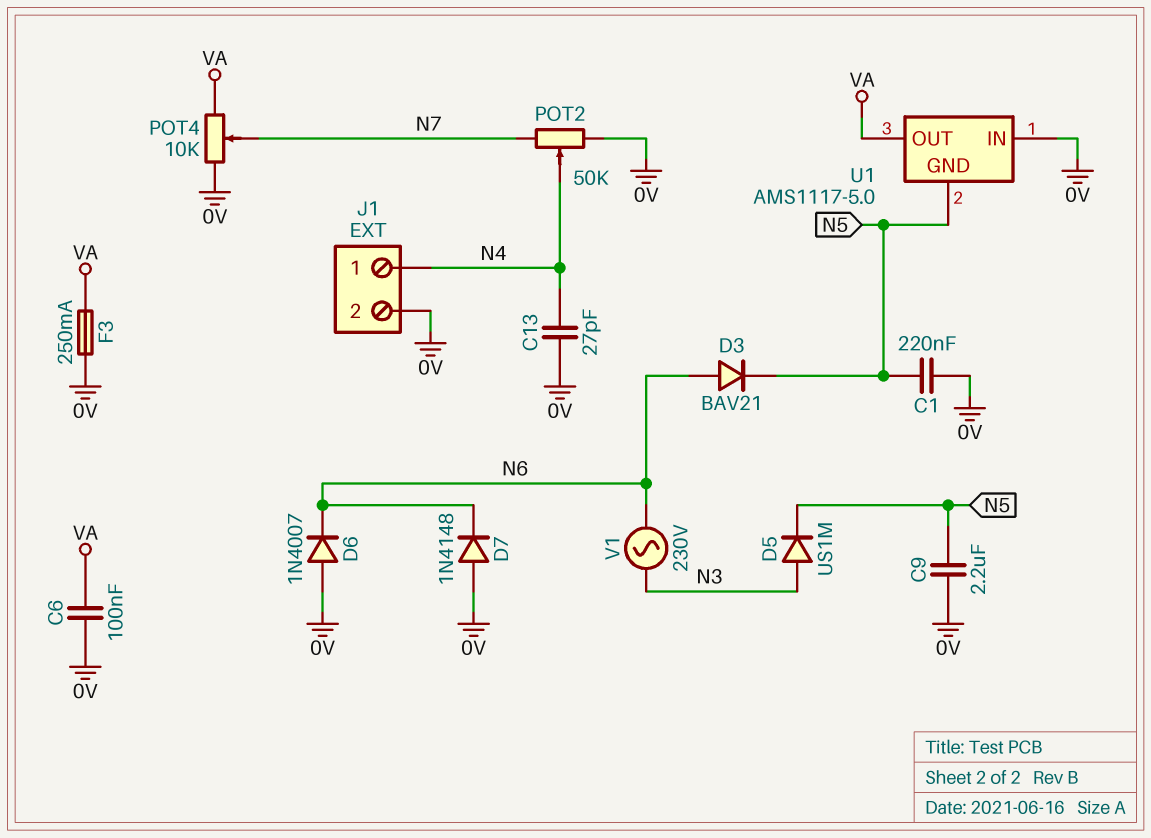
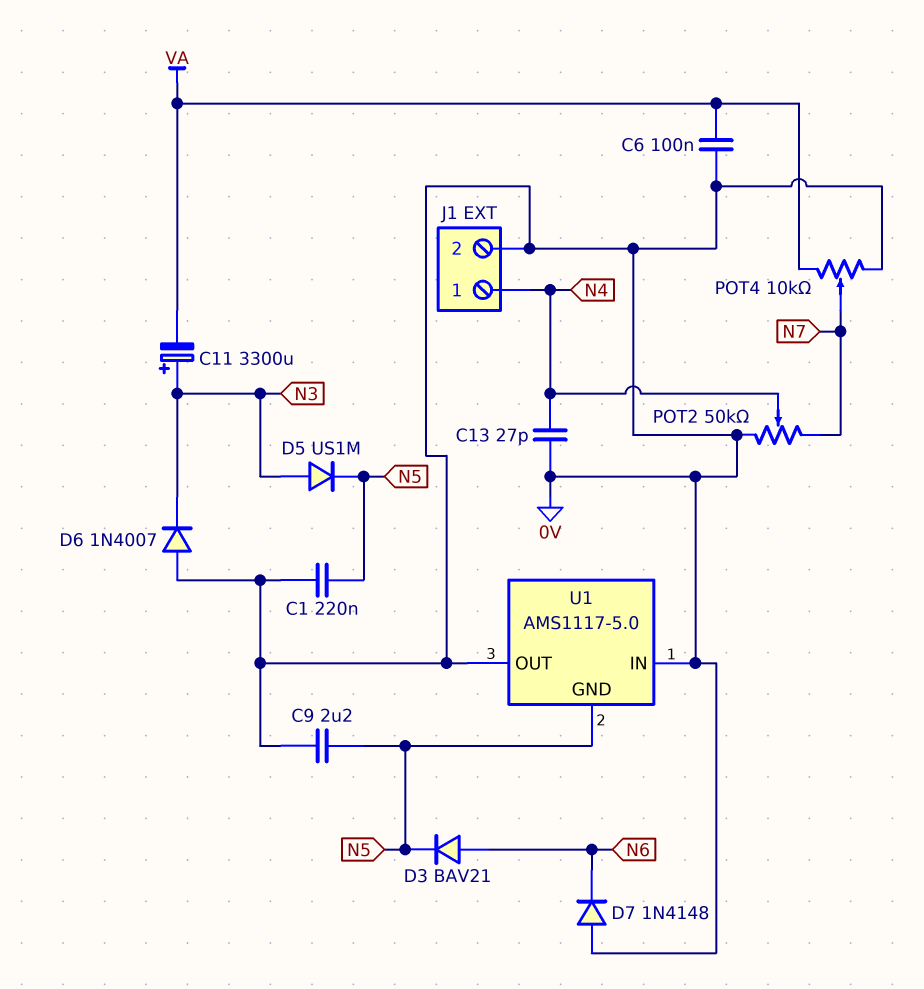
C11: none -> 3300uF (plus N3, minus VA)
D6: diode 1N4007 (A 0V, K N6) -> diode 1N4007 (A 0V, K N3)
F3: 250mA (0V, VA) -> none
U1 pin OUT: VA -> 0V
V1: AC 230V (N3, N6) -> none

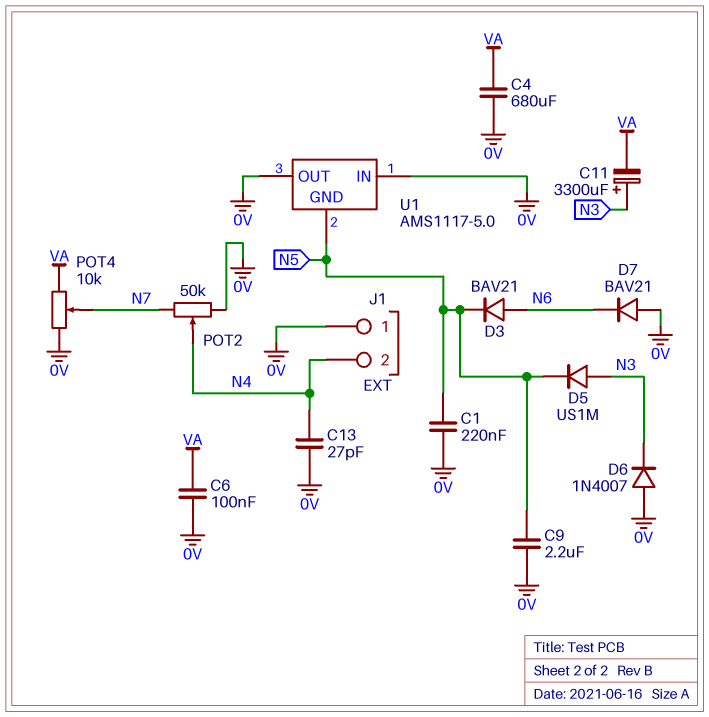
C4: none -> 680uF (0V, VA)
D7: diode 1N4148 (A 0V, K N6) -> diode BAV21 (A 0V, K N6)
J1 pin 1: N4 -> 0V
J1 pin 2: 0V -> N4

